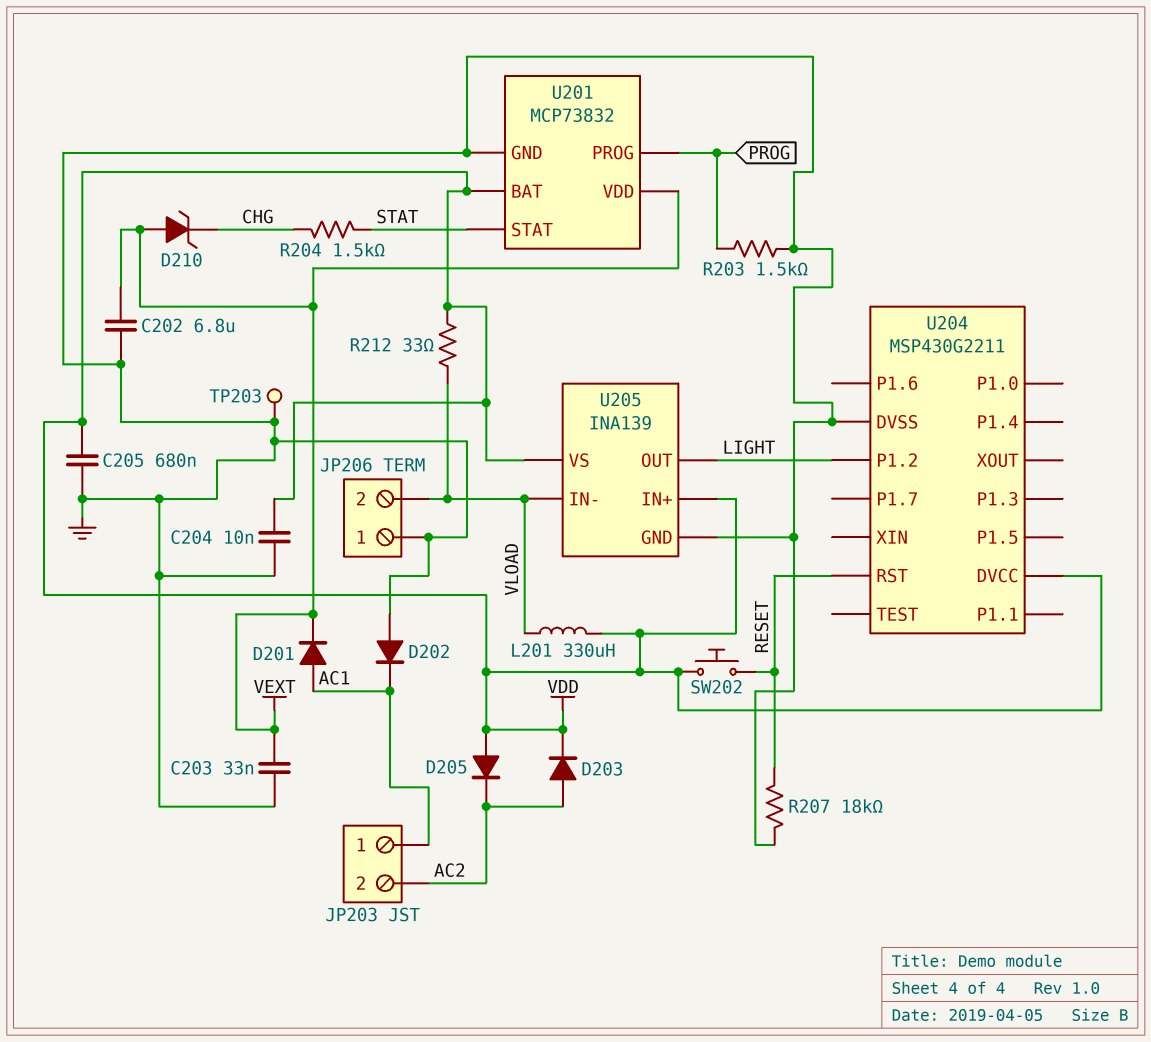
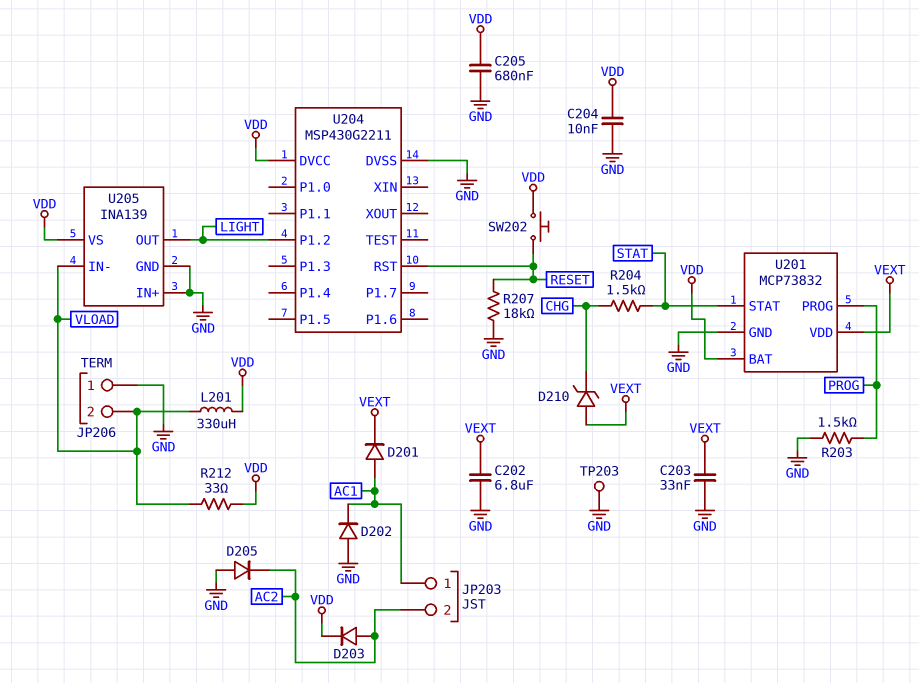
D205: diode (A VDD, K AC2) -> diode (A GND, K AC2)
U205 pin IN+: VDD -> GND

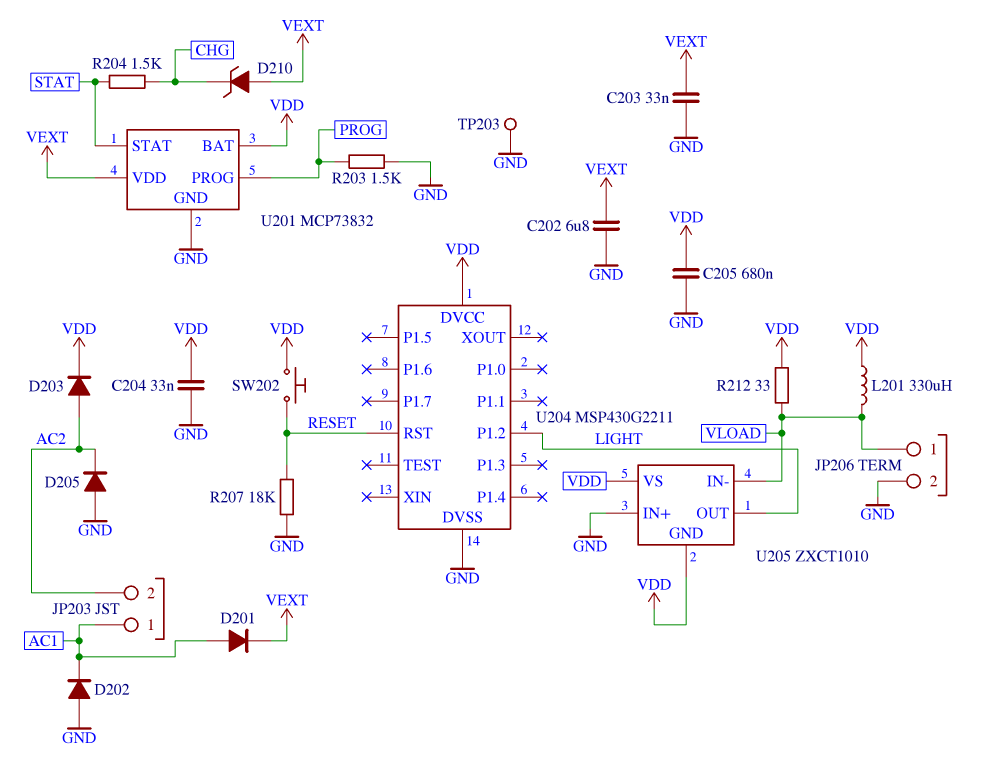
C204: 10nF (GND, VDD) -> 33nF (GND, VDD)
JP206 pin 1: GND -> VLOAD
JP206 pin 2: VLOAD -> GND
U205: INA139 -> ZXCT1010
U205 pin GND: GND -> VDD

